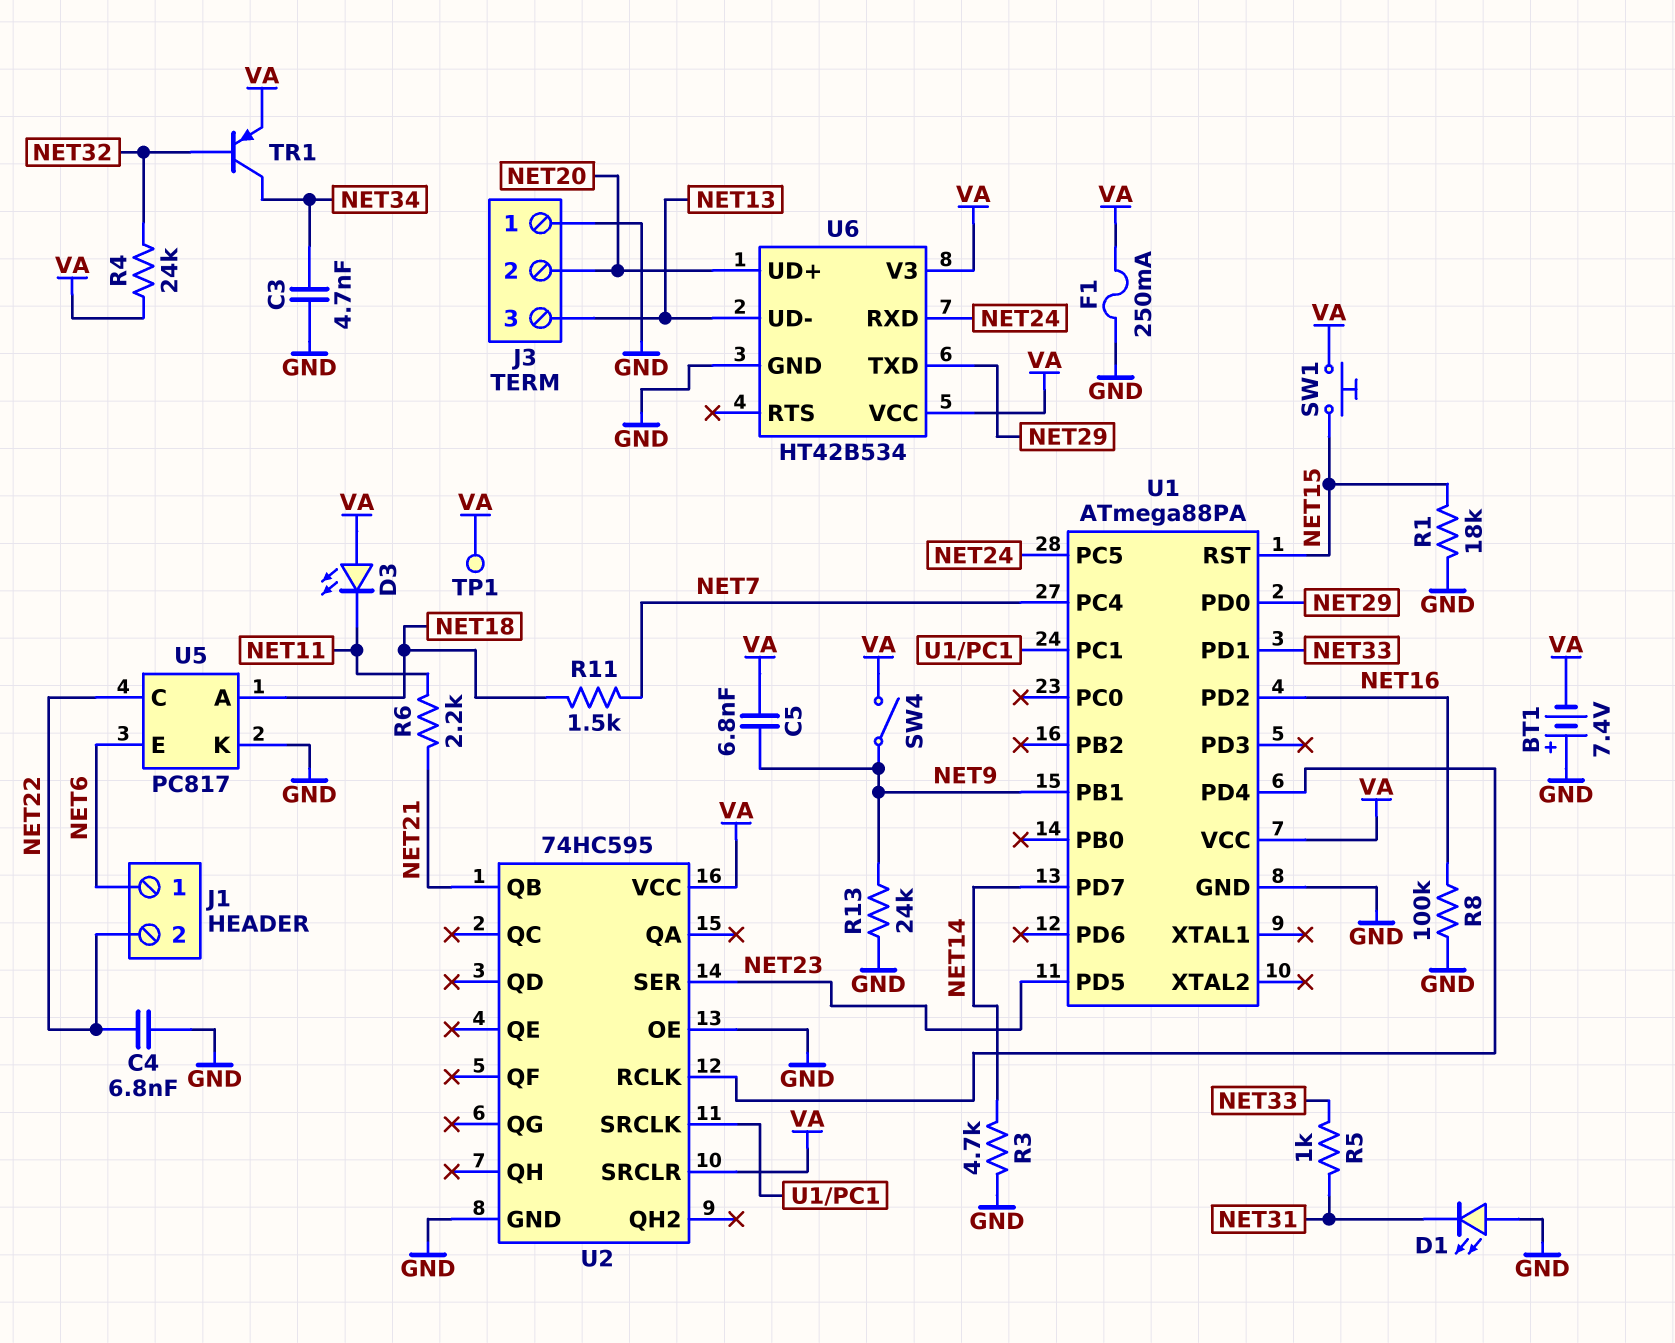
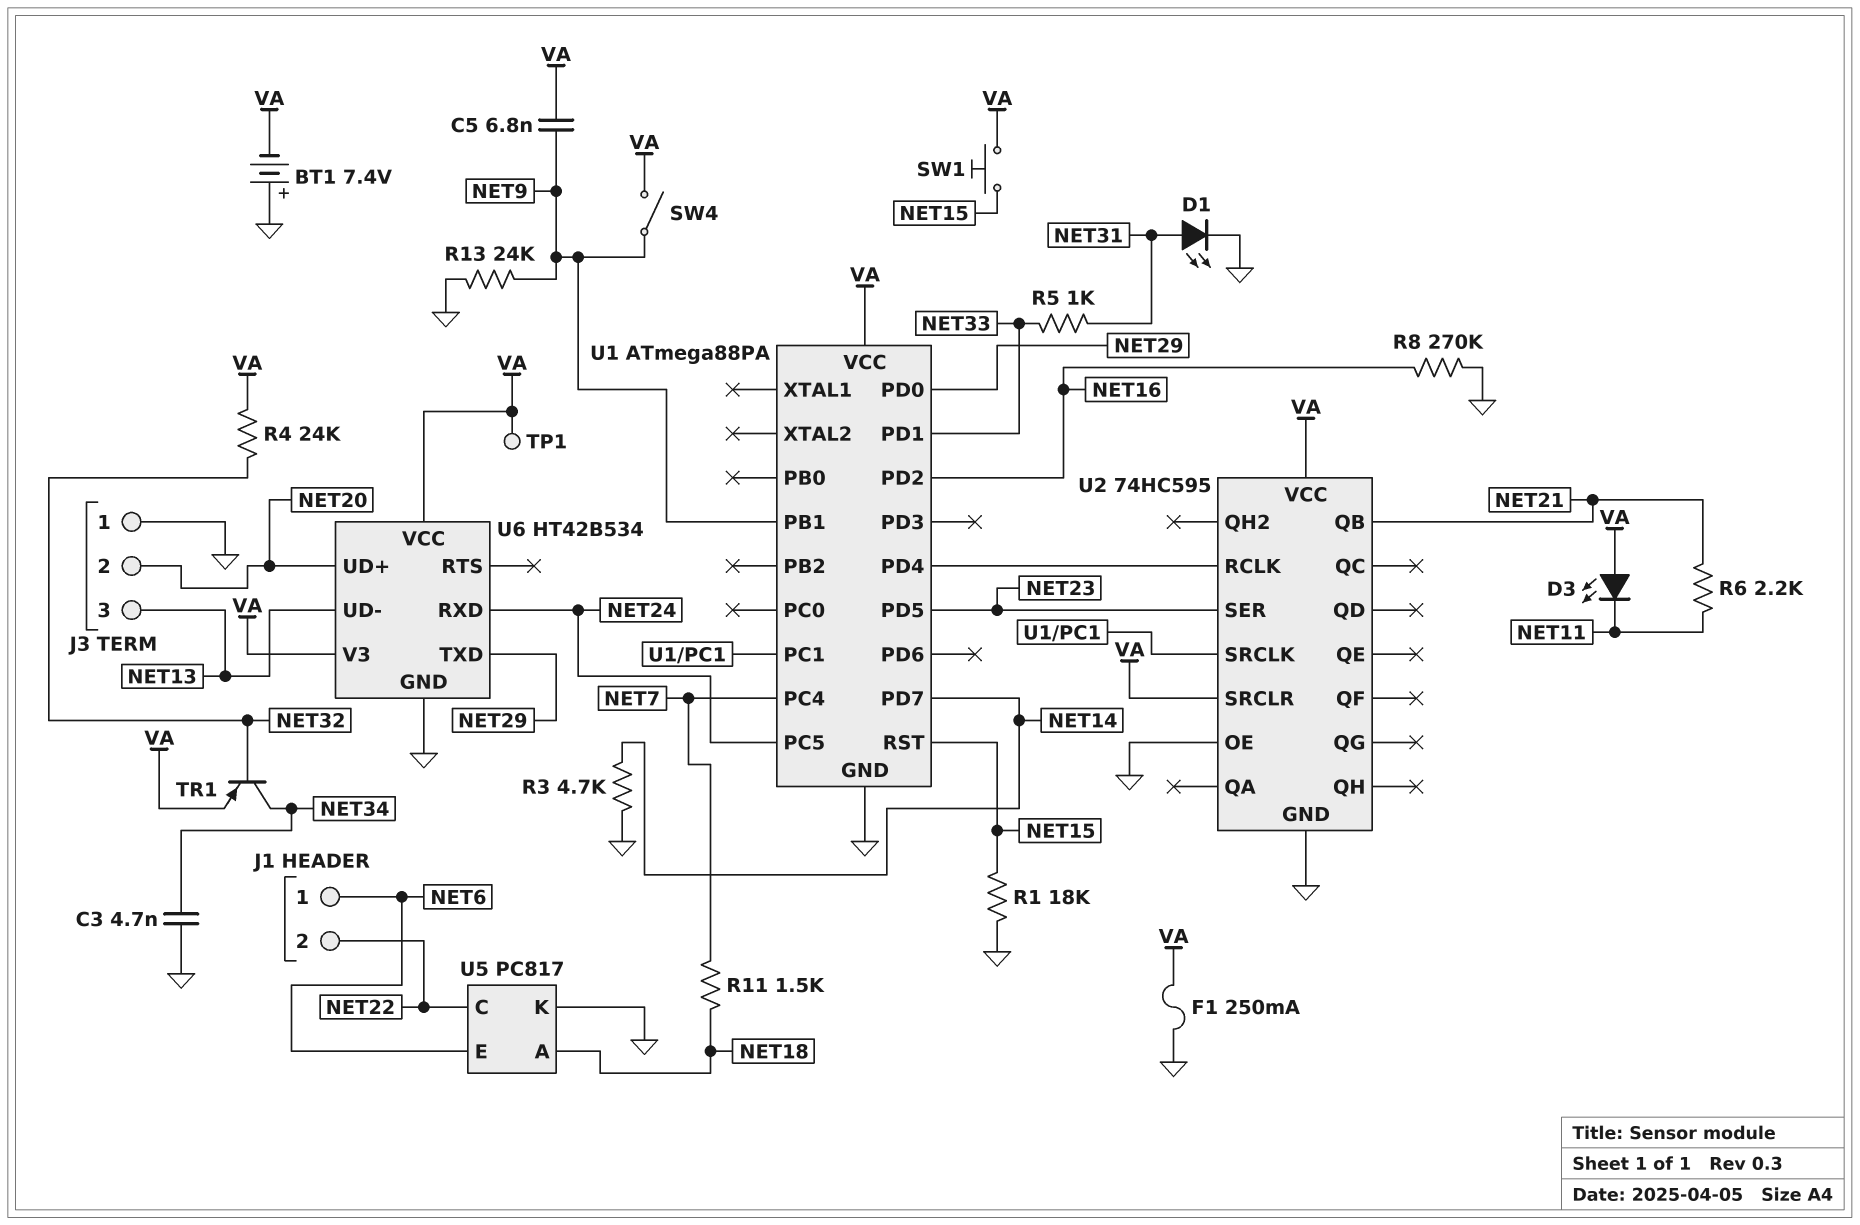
C4: 6.8nF (GND, NET22) -> none
D1: LED (A GND, K NET31) -> LED (A NET31, K GND)
R8: 100k (GND, NET16) -> 270k (GND, NET16)

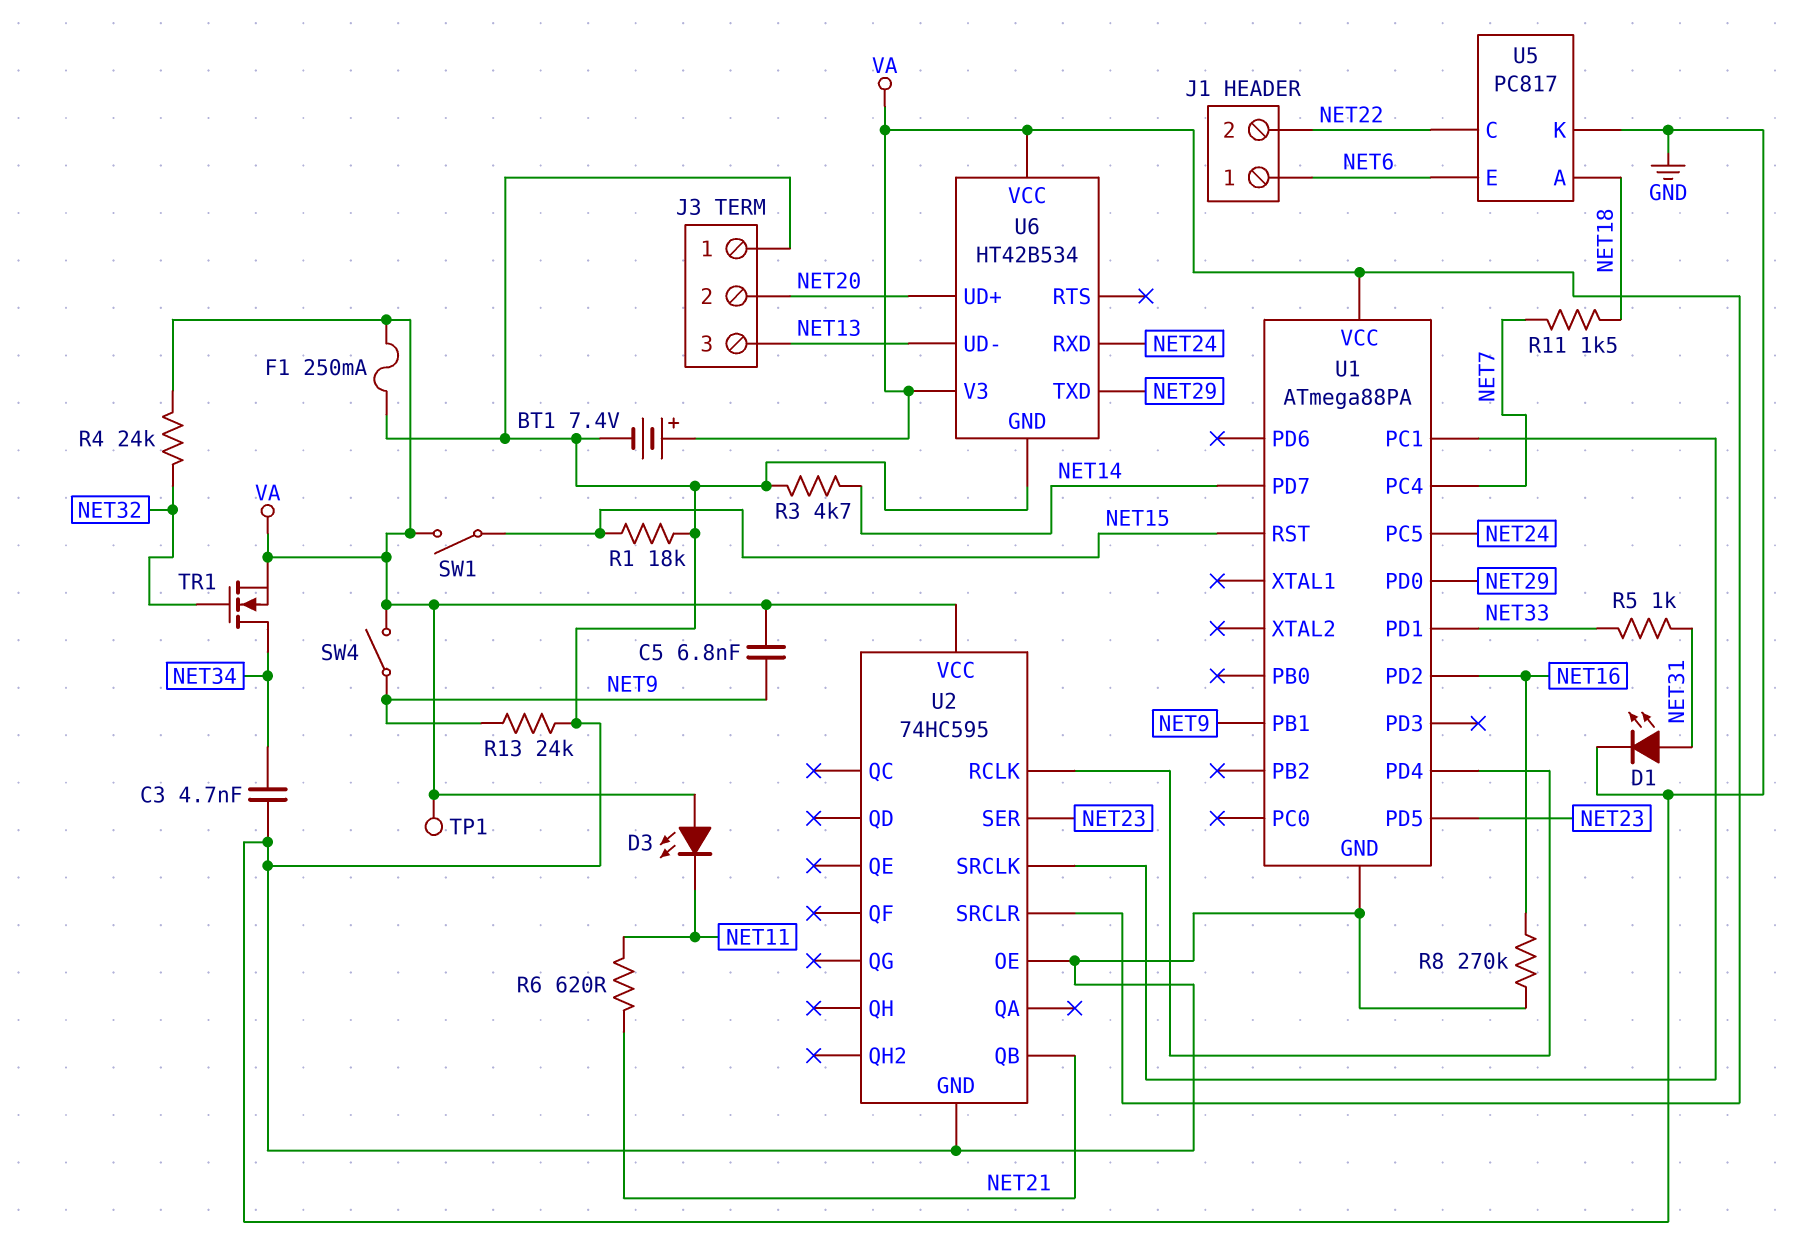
BT1: 7.4V (plus GND, minus VA) -> 7.4V (plus VA, minus GND)
R6: 2.2k (NET11, NET21) -> 620 (NET11, NET21)
SW1: button (NET15, VA) -> switch (NET15, VA)
TR1: PNP (B NET32, C NET34, E VA) -> NMOS (G NET32, D NET34, S VA)

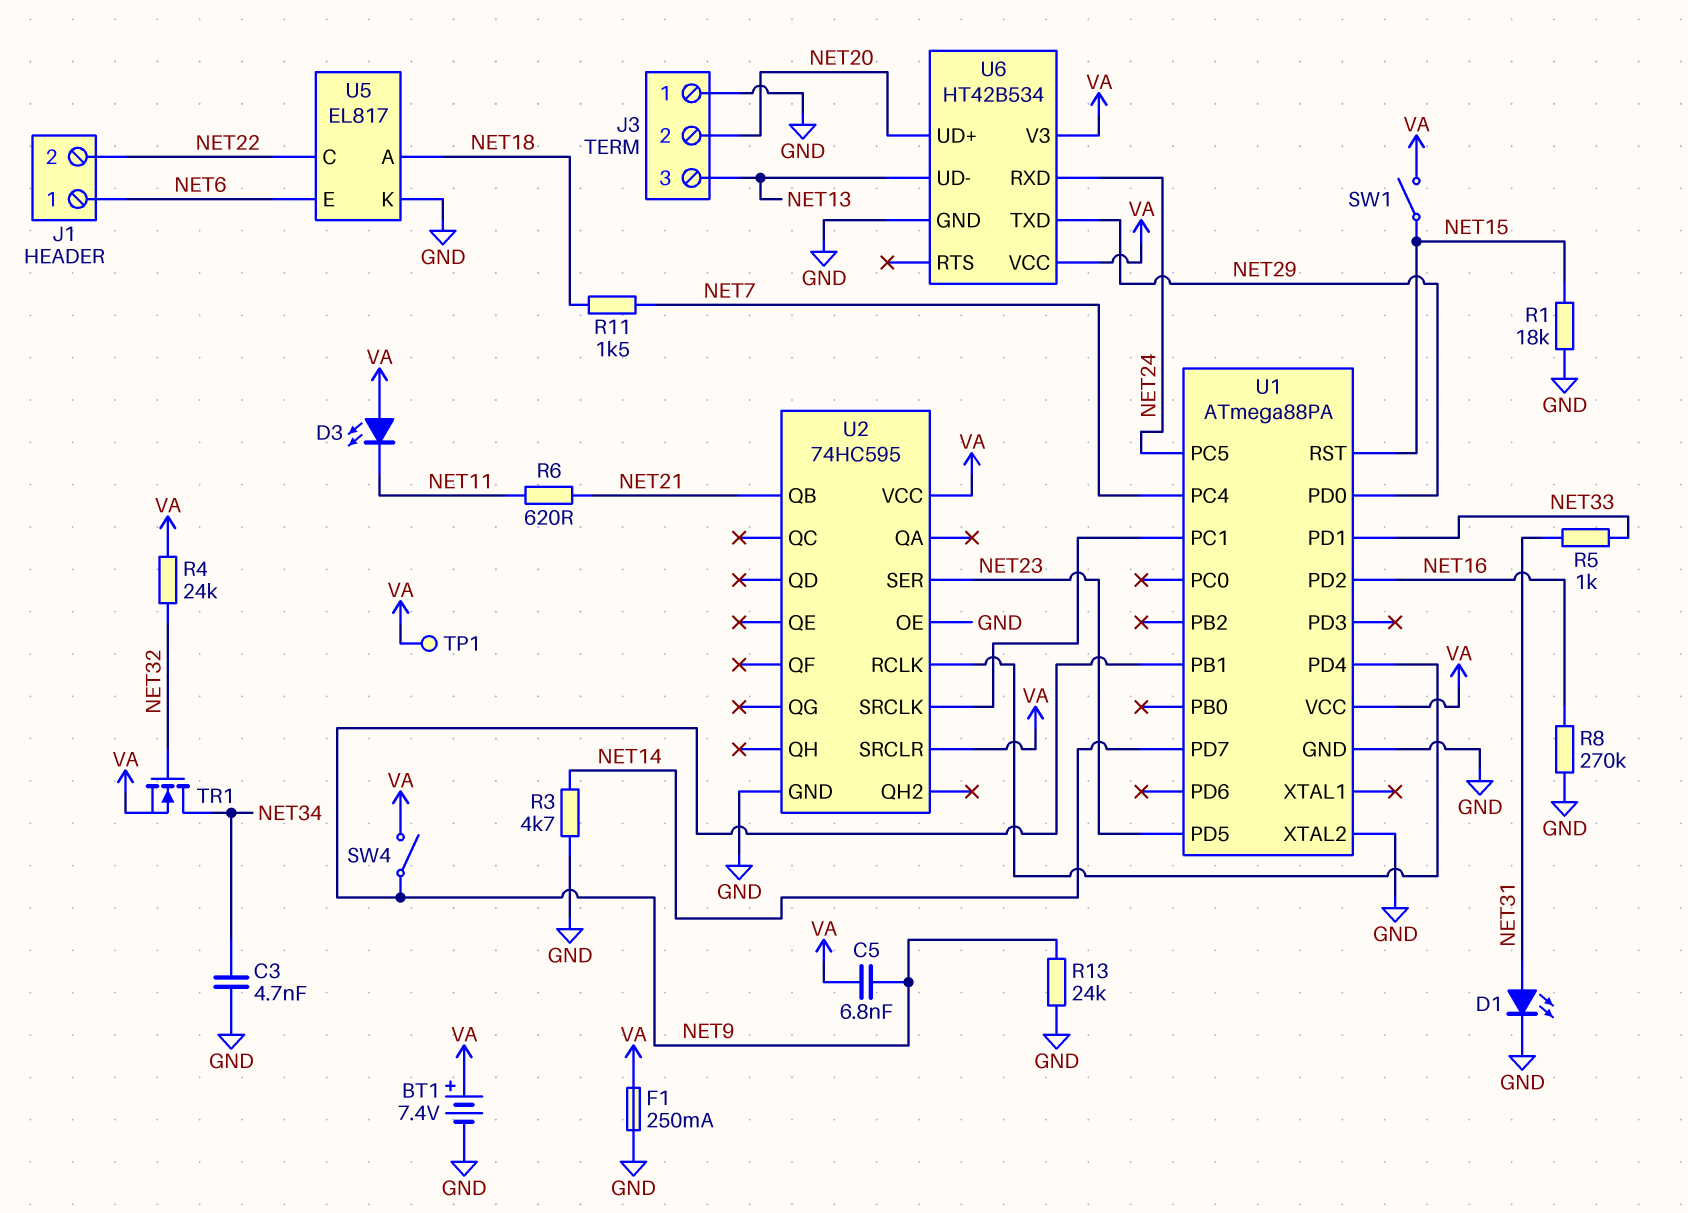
U1 pin XTAL2: none -> GND
U5: PC817 -> EL817

